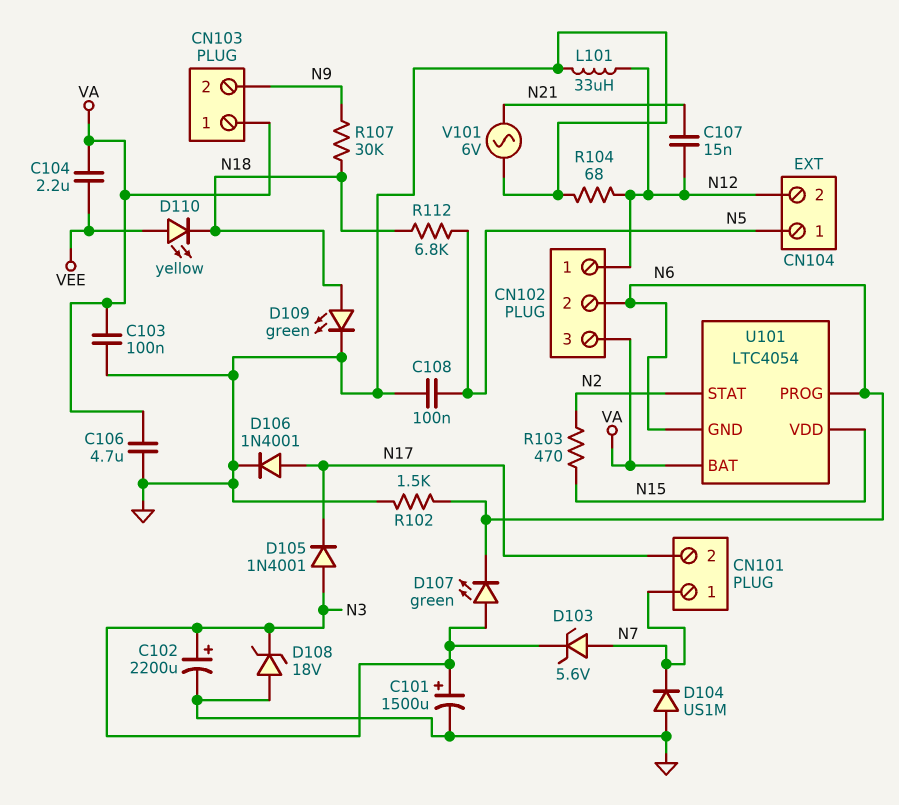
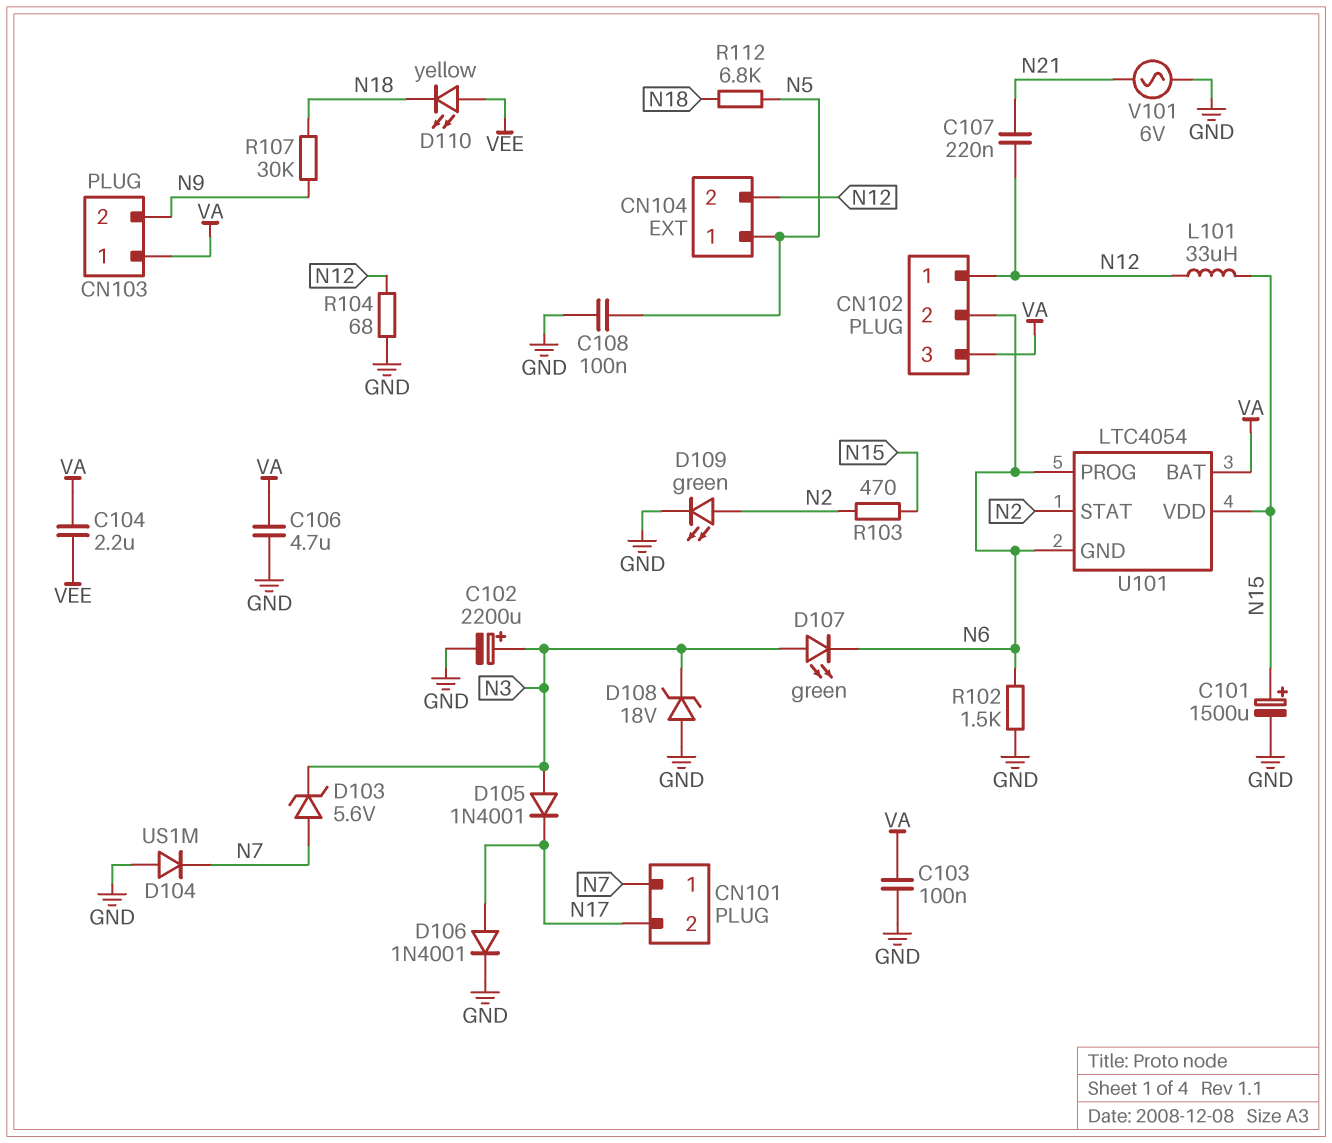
C101: 1500uF (plus N3, minus GND) -> 1500uF (plus N15, minus GND)
C107: 15nF (N12, N21) -> 220nF (N12, N21)
D109: LED green (A N18, K GND) -> LED green (A N2, K GND)
L101: 33uH (GND, N12) -> 33uH (N12, N15)

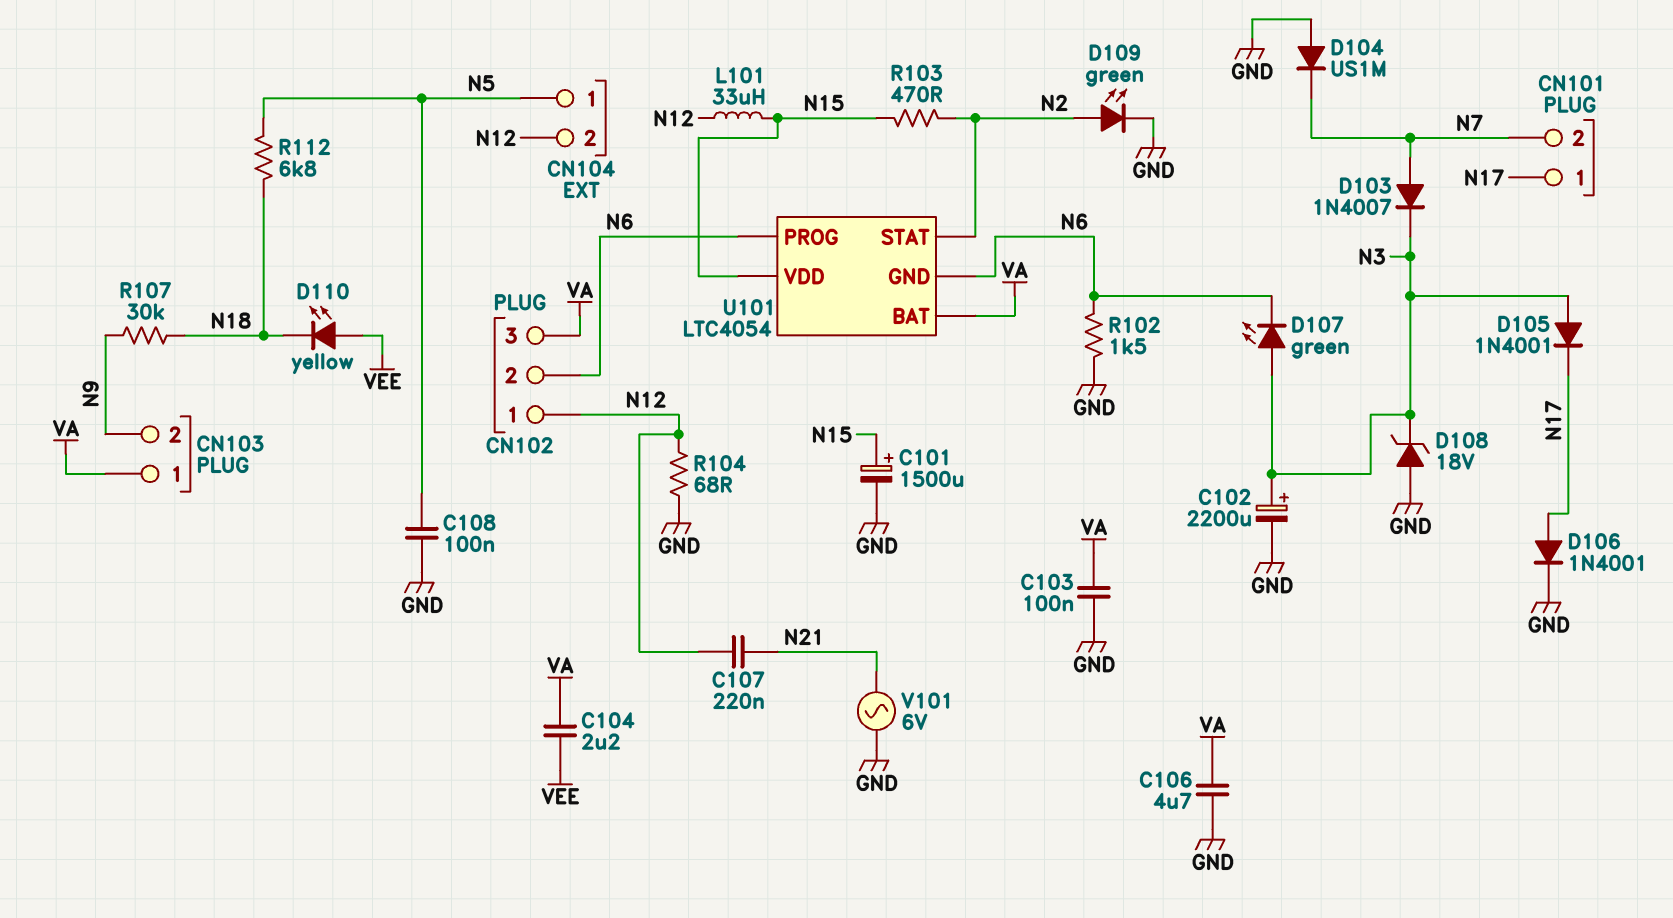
CN101 pin 1: N7 -> N17
CN101 pin 2: N17 -> N7
D103: zener 5.6V (A N7, K N3) -> diode 1N4007 (A N7, K N3)

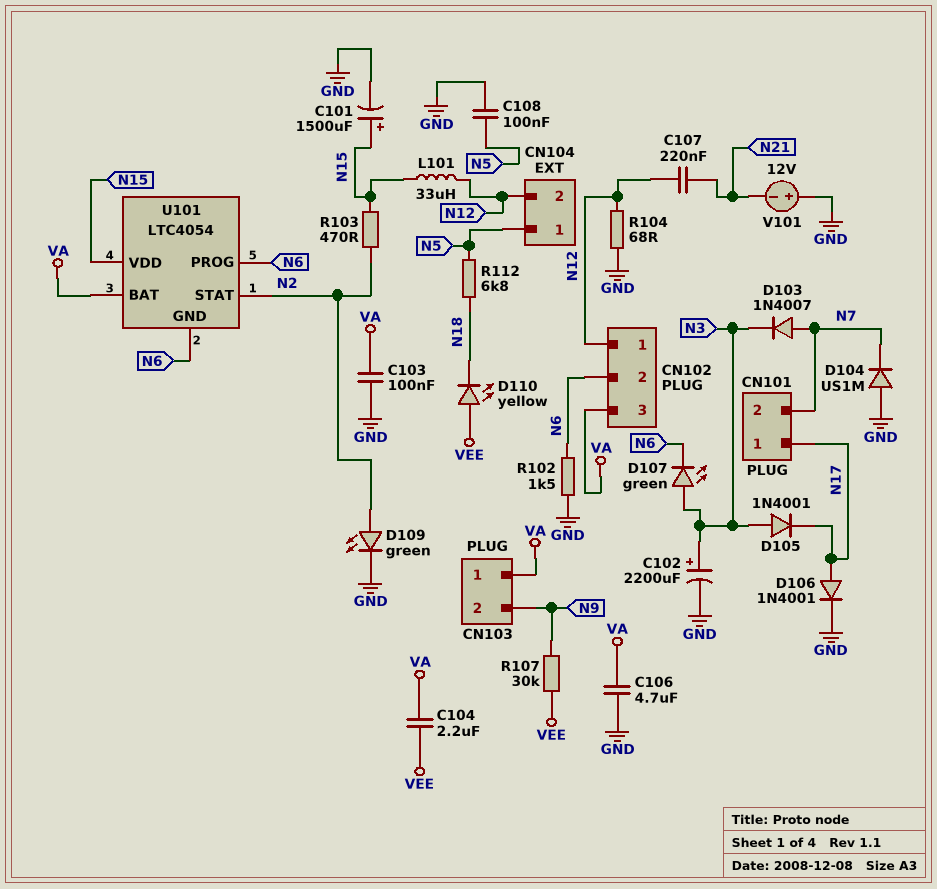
D108: zener 18V (A GND, K N3) -> none
R107: 30k (N9, N18) -> 30k (N9, VEE)
V101: AC 6V (GND, N21) -> 12V (plus GND, minus N21)

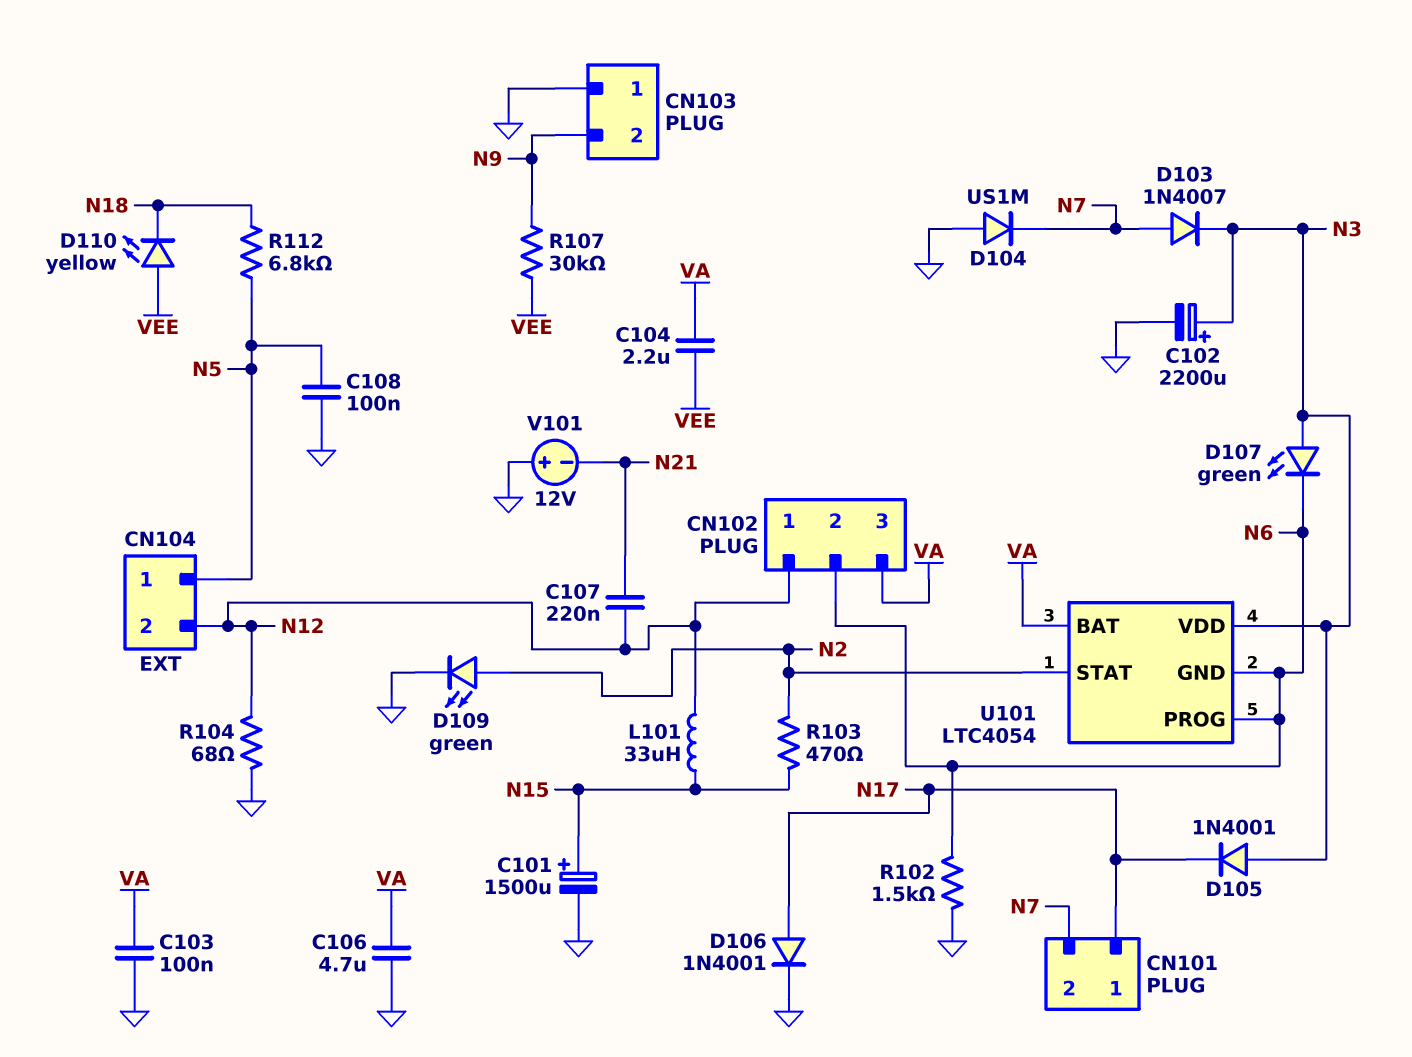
CN103 pin 1: VA -> GND
U101 pin VDD: N15 -> N3

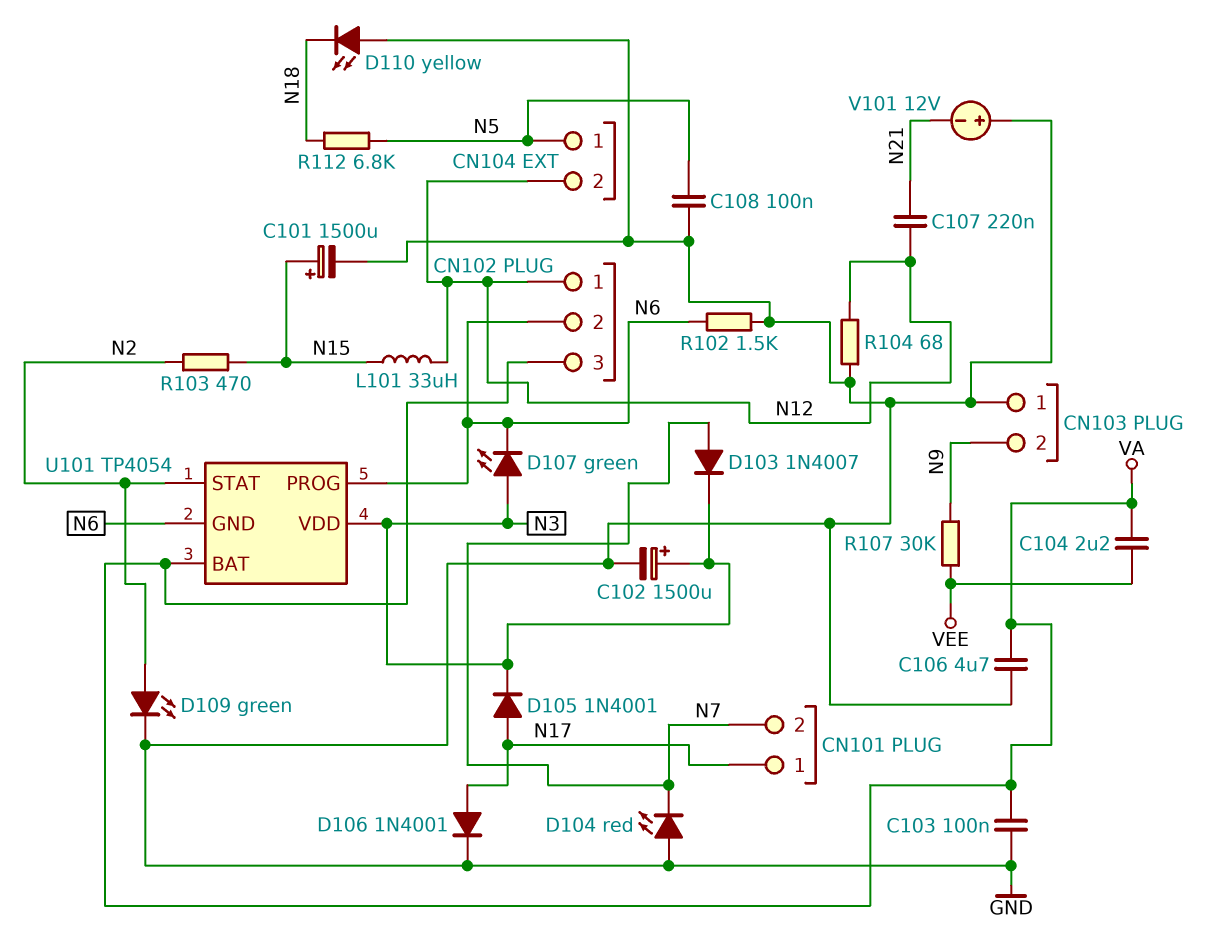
C102: 2200uF (plus N3, minus GND) -> 1500uF (plus N3, minus GND)
D104: diode US1M (A GND, K N7) -> LED red (A GND, K N7)
D105: diode 1N4001 (A N3, K N17) -> diode 1N4001 (A N17, K N3)
D110: LED yellow (A VEE, K N18) -> LED yellow (A GND, K N18)
U101: LTC4054 -> TP4054

